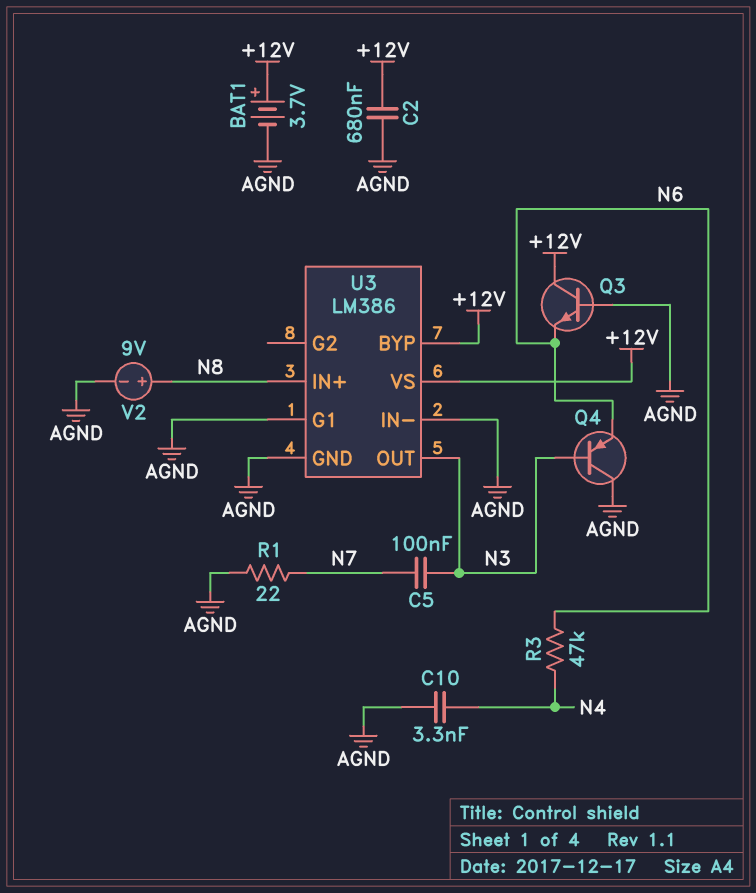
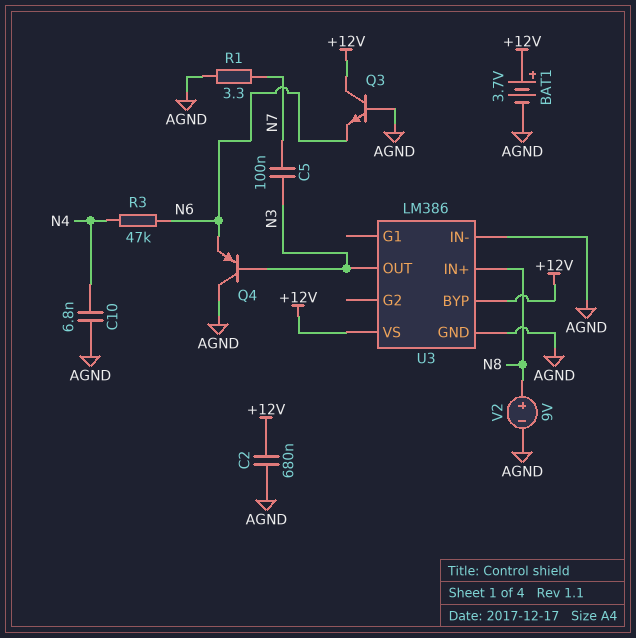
C10: 3.3nF (AGND, N4) -> 6.8nF (AGND, N4)
R1: 22 (AGND, N7) -> 3.3 (AGND, N7)
U3 pin G1: AGND -> none

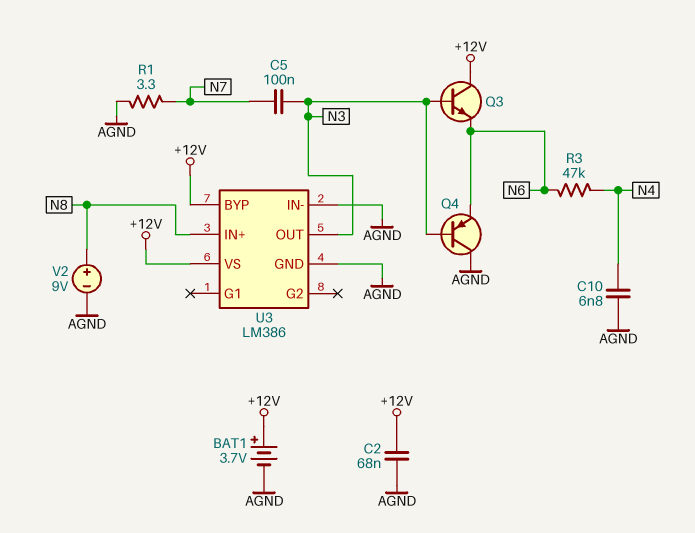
C2: 680nF (+12V, AGND) -> 68nF (+12V, AGND)
Q3: NPN (B AGND, C +12V, E N6) -> NPN (B N3, C +12V, E N6)

